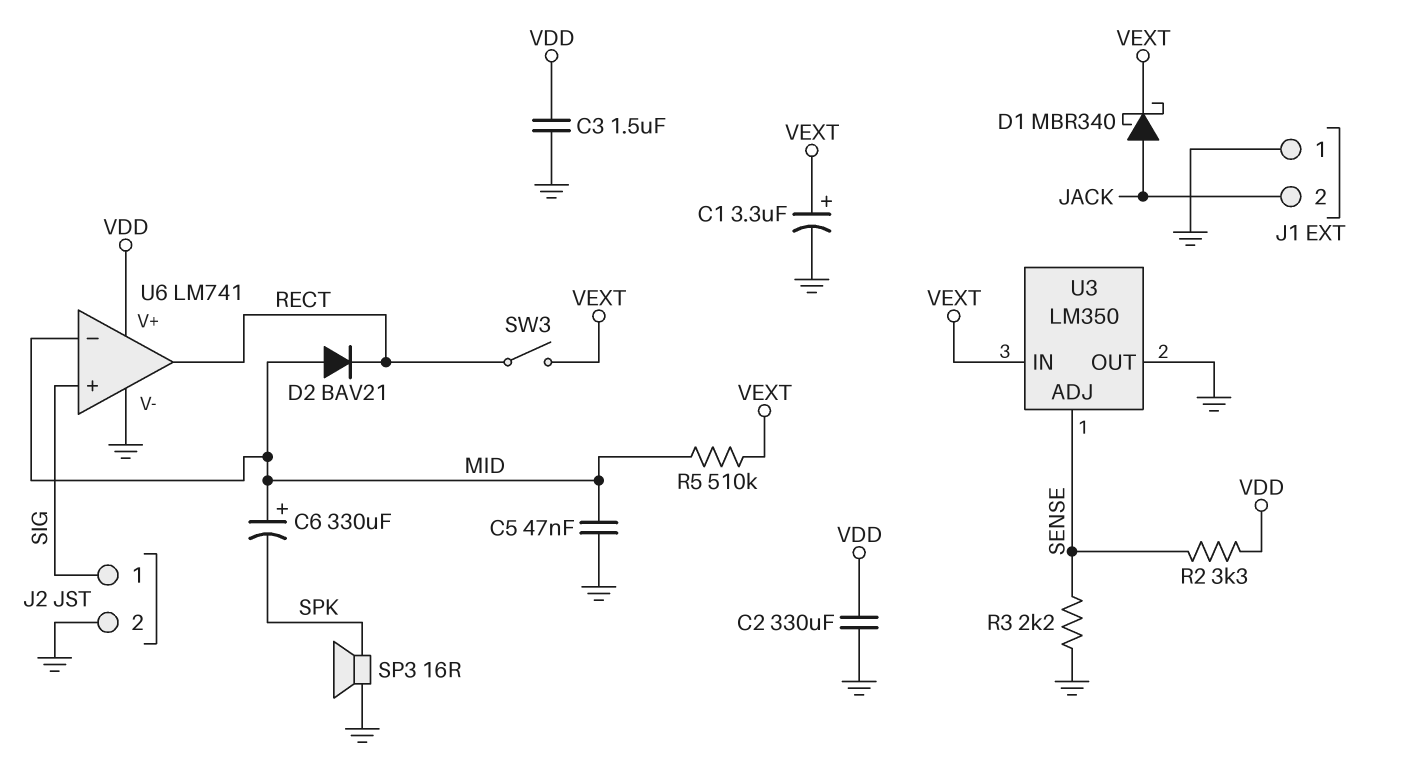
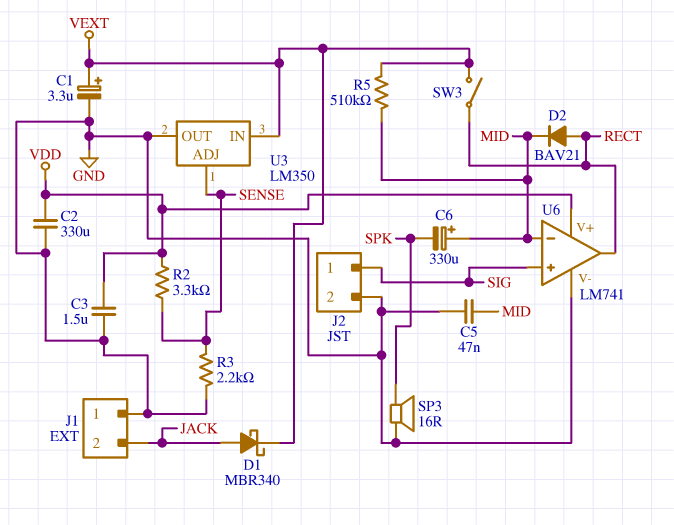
D2: diode BAV21 (A MID, K RECT) -> diode BAV21 (A RECT, K MID)

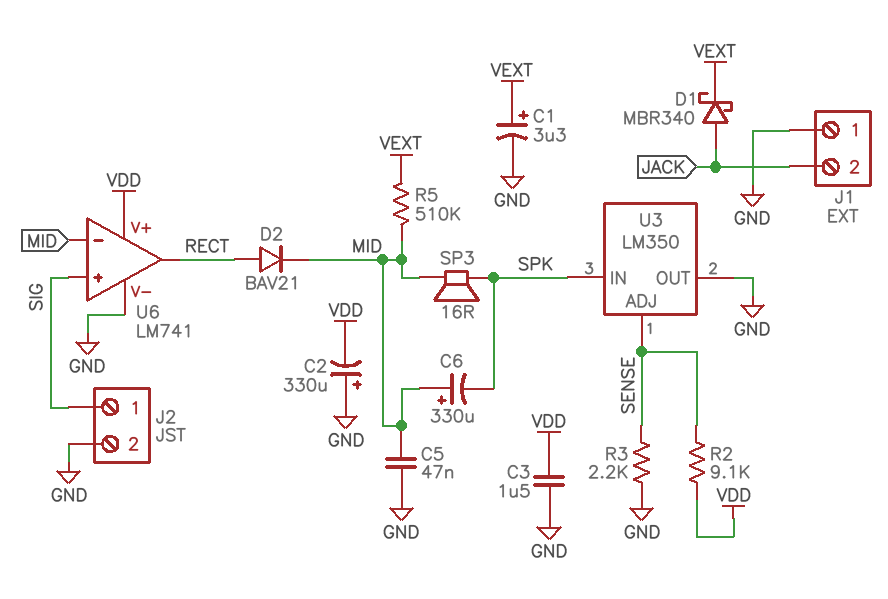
C2: 330uF (GND, VDD) -> 330uF (plus GND, minus VDD)
R2: 3.3k (SENSE, VDD) -> 9.1k (SENSE, VDD)
SP3: speaker 16R (GND, SPK) -> speaker 16R (MID, SPK)
SW3: switch (RECT, VEXT) -> none
U3 pin IN: VEXT -> SPK

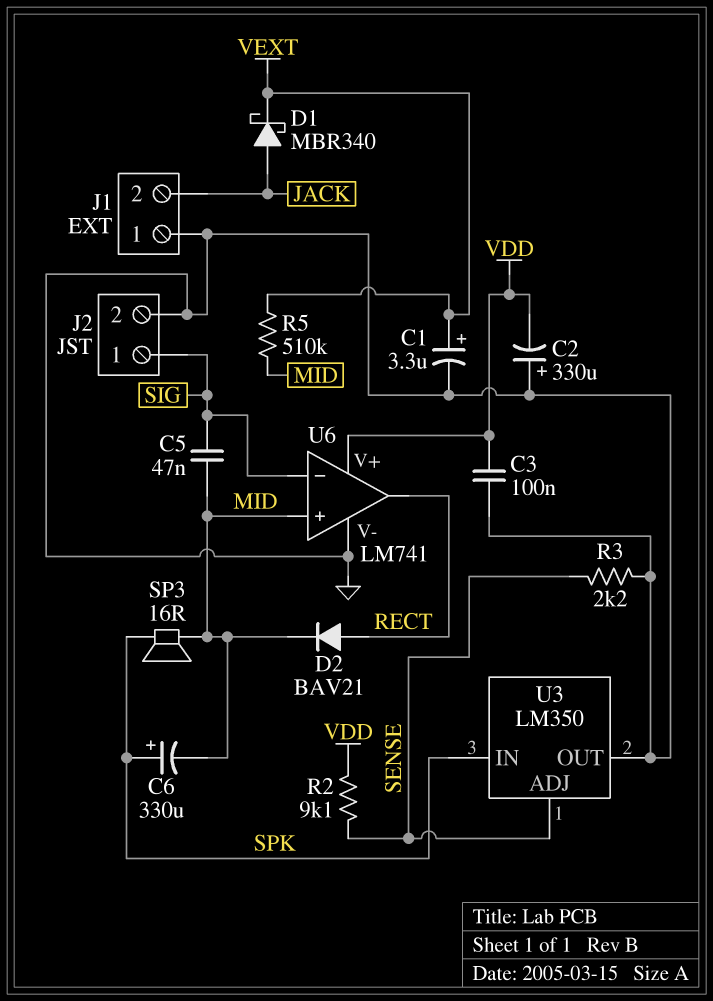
C3: 1.5uF (GND, VDD) -> 100nF (GND, VDD)
C5: 47nF (GND, MID) -> 47nF (MID, SIG)
C6: 330uF (plus MID, minus SPK) -> 330uF (plus SPK, minus MID)
U6 pin in+: SIG -> MID
U6 pin in-: MID -> SIG

